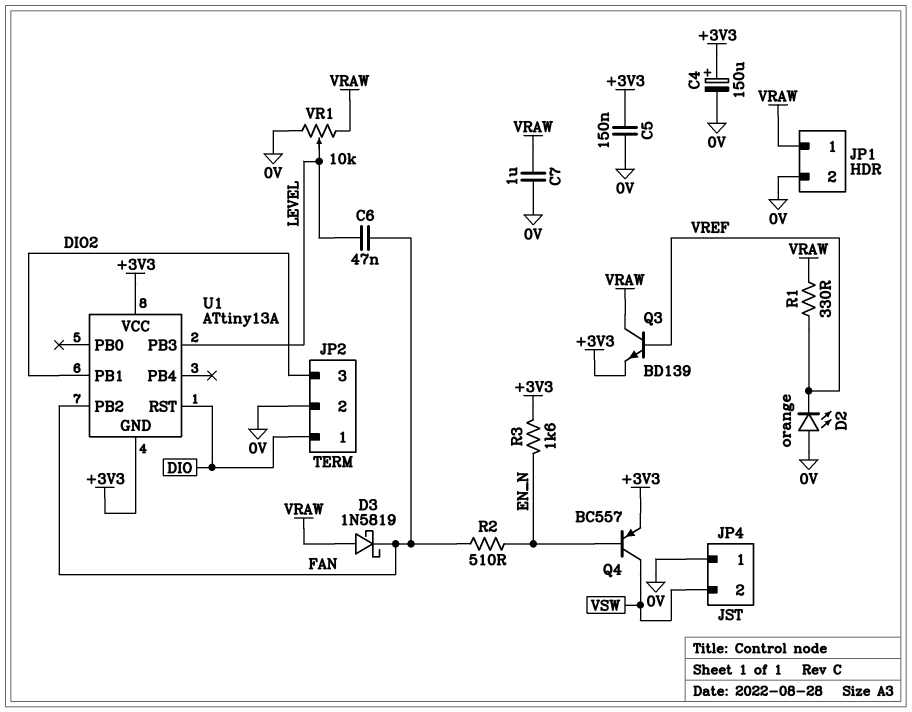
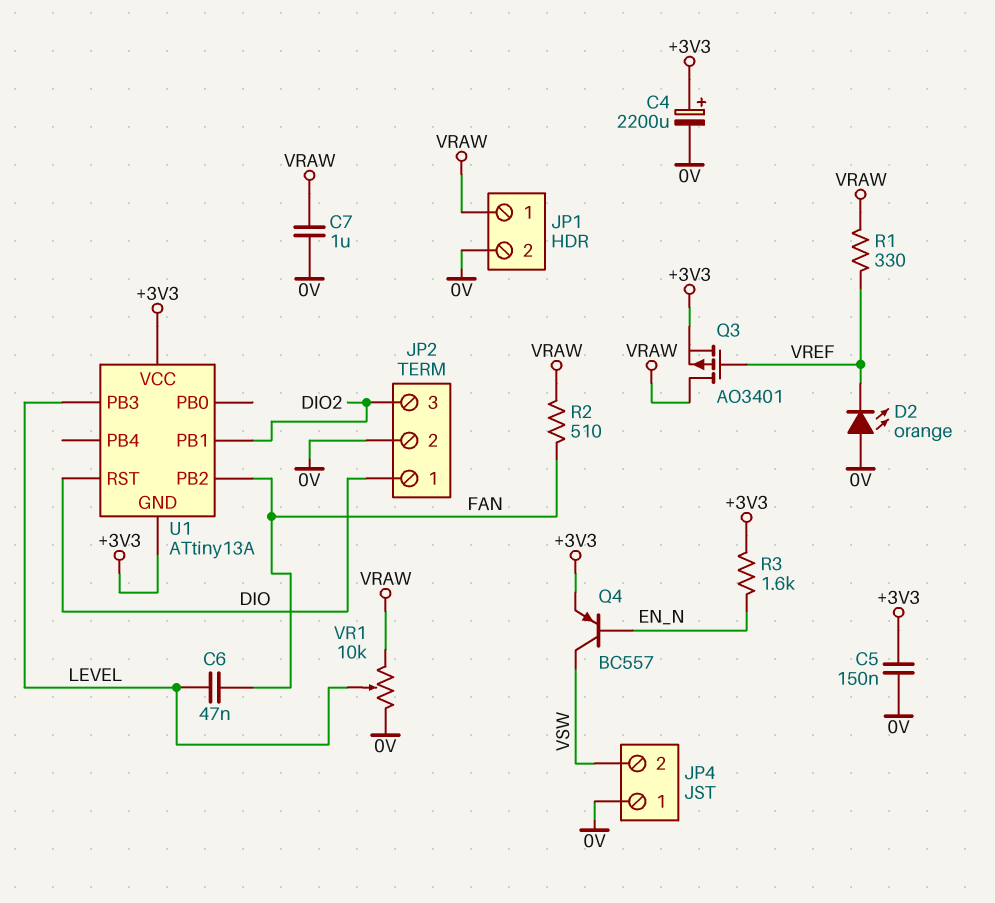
C4: 150uF (plus +3V3, minus 0V) -> 2200uF (plus +3V3, minus 0V)
D3: schottky 1N5819 (A VRAW, K FAN) -> none
Q3: NPN BD139 (B VREF, C VRAW, E +3V3) -> PMOS AO3401 (G VREF, D VRAW, S +3V3)
R2: 510 (EN_N, FAN) -> 510 (FAN, VRAW)

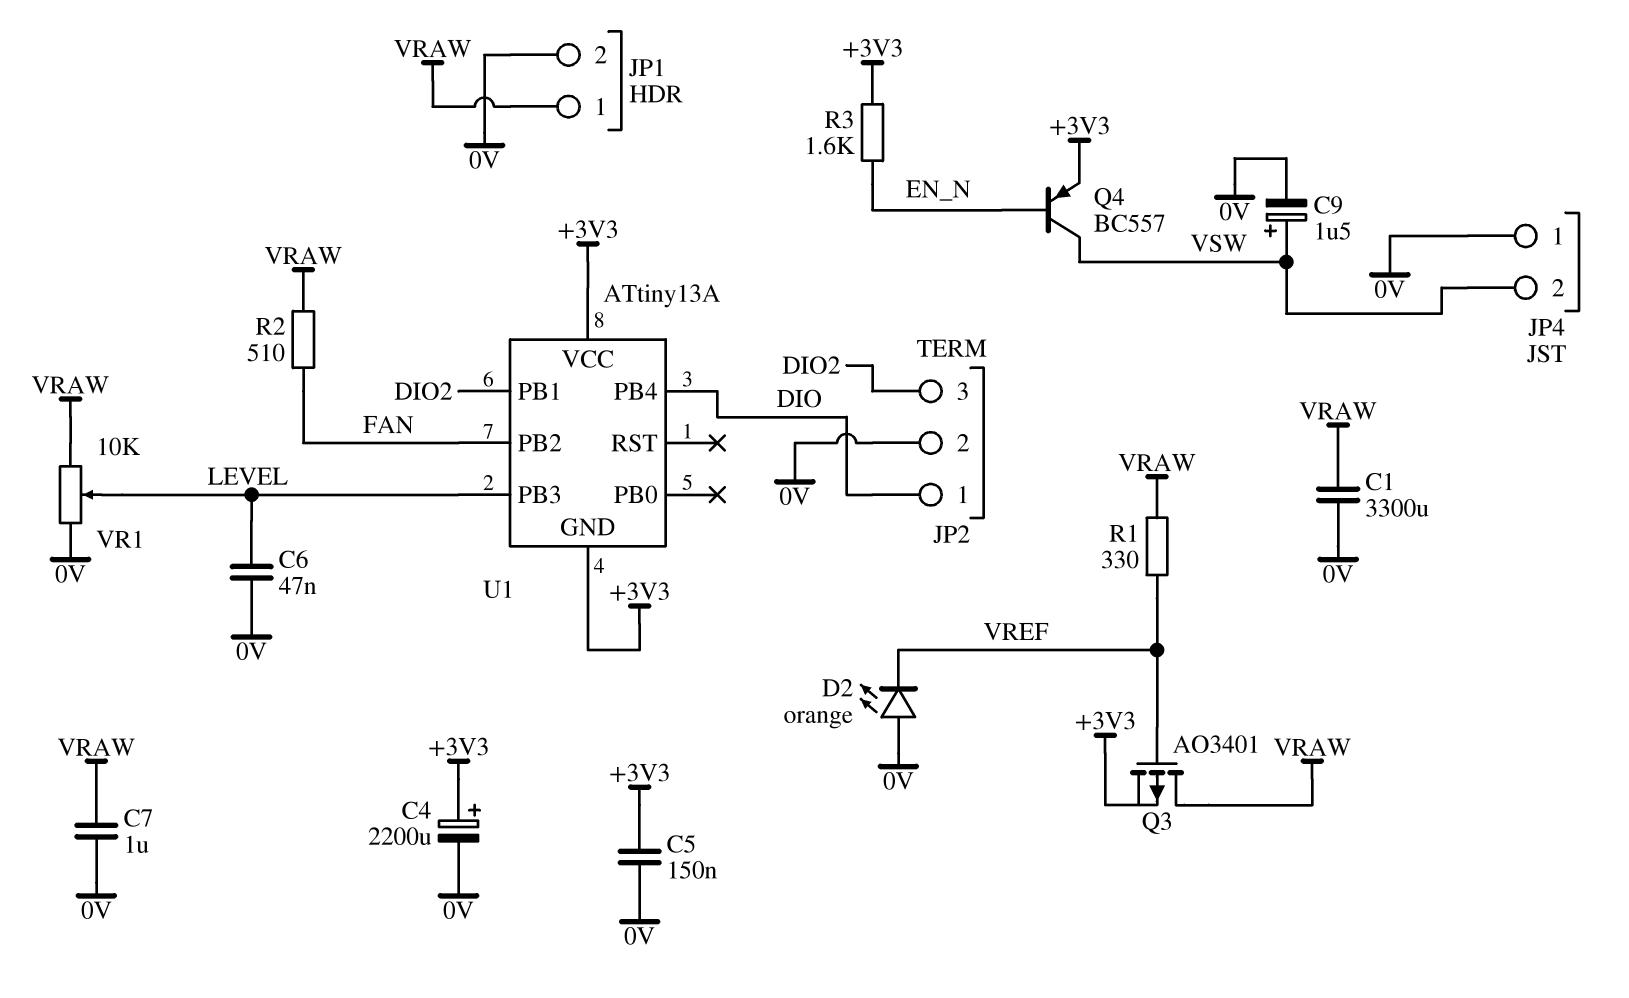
C1: none -> 3300uF (0V, VRAW)
C6: 47nF (FAN, LEVEL) -> 47nF (0V, LEVEL)
C9: none -> 1.5uF (plus VSW, minus 0V)
U1 pin PB4: none -> DIO
U1 pin RST: DIO -> none

